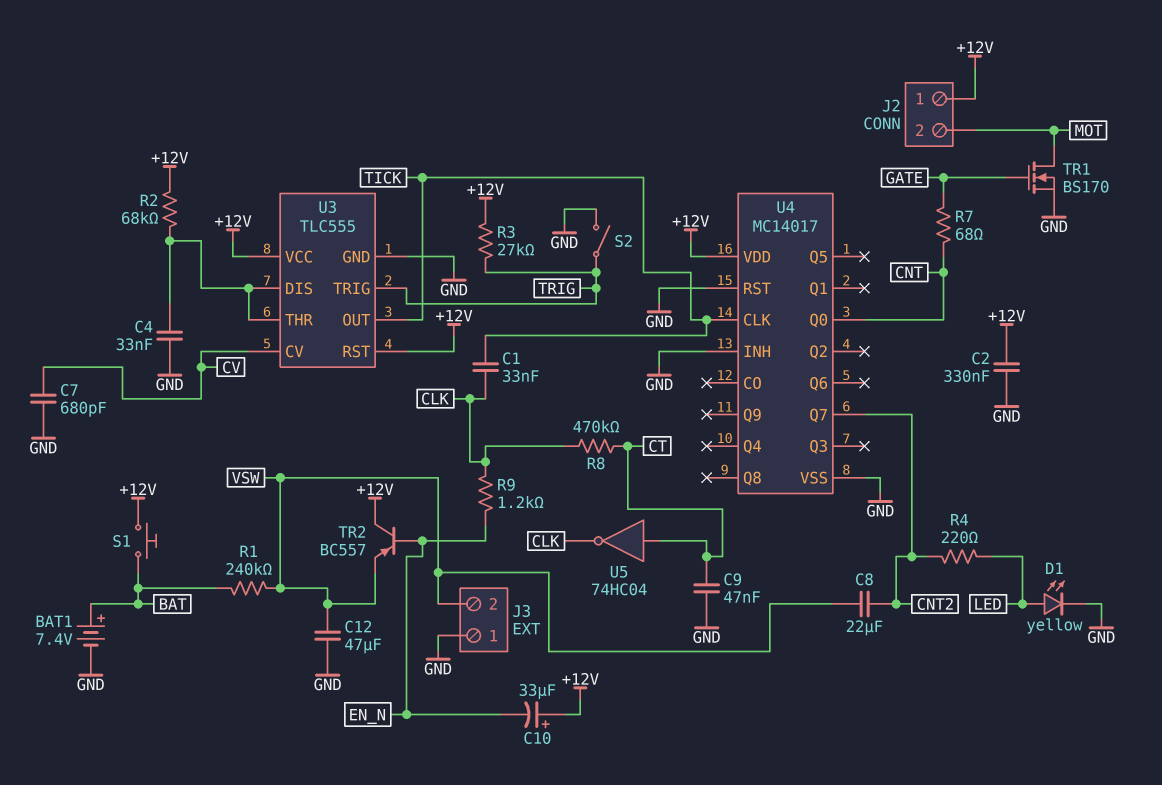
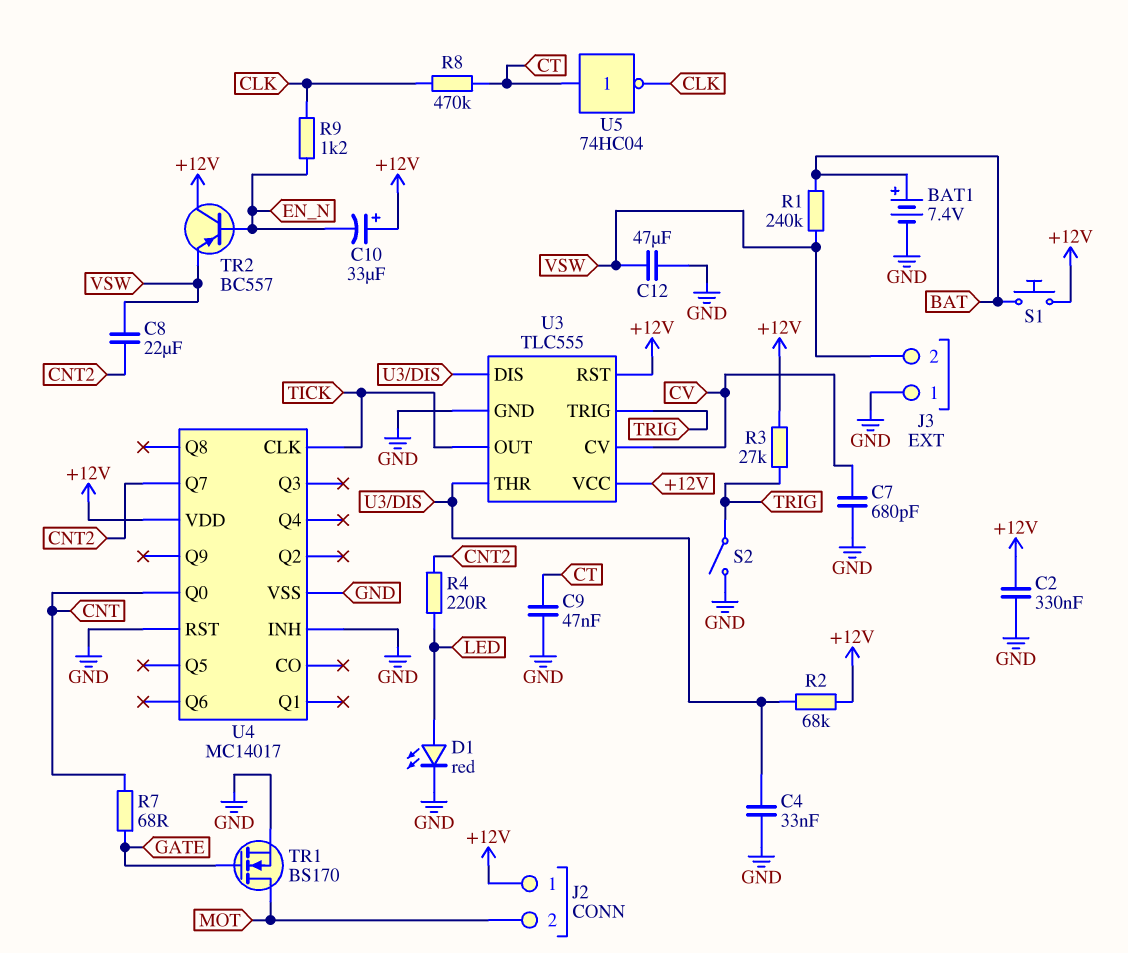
C1: 33nF (CLK, TICK) -> none
D1: LED yellow (A LED, K GND) -> LED red (A LED, K GND)

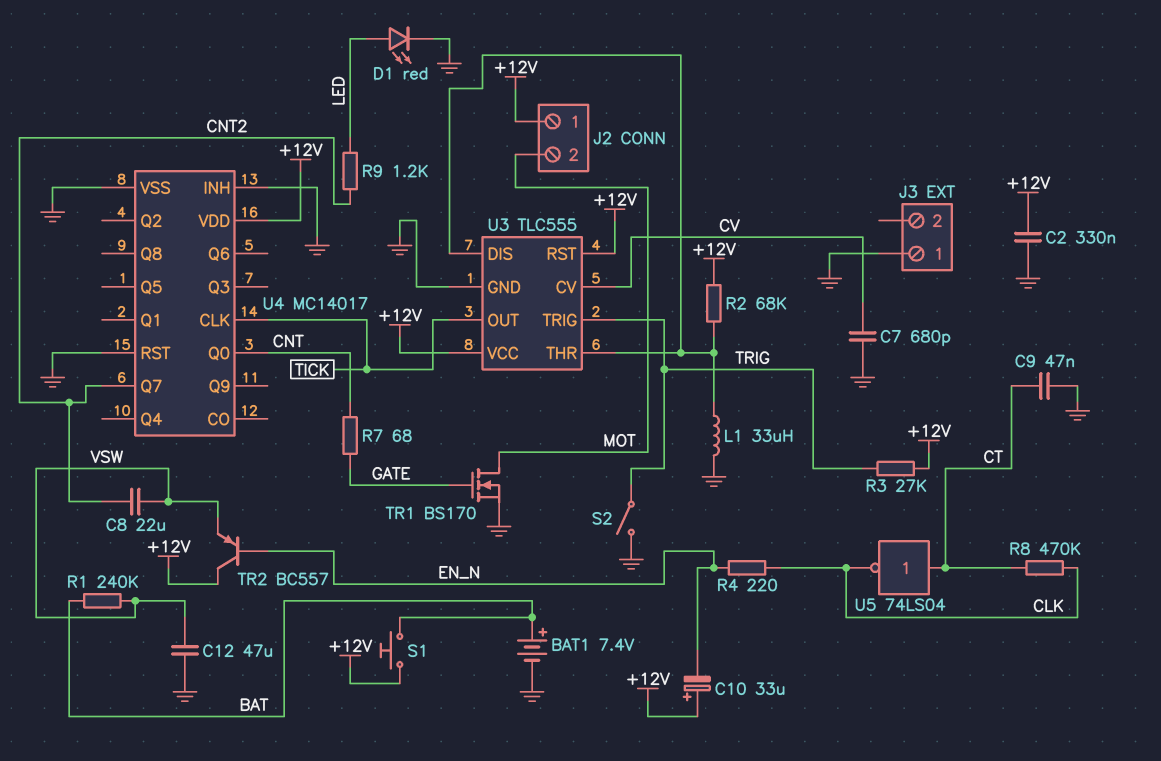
C4: 33nF (GND, U3/DIS) -> none
J3 pin 2: VSW -> none
L1: none -> 33uH (GND, U3/DIS)
R4: 220 (CNT2, LED) -> 220 (CLK, EN_N)
R9: 1.2k (CLK, EN_N) -> 1.2k (CNT2, LED)
U5: NOT 74HC04 (in CT, out CLK) -> NOT 74LS04 (in CT, out CLK)

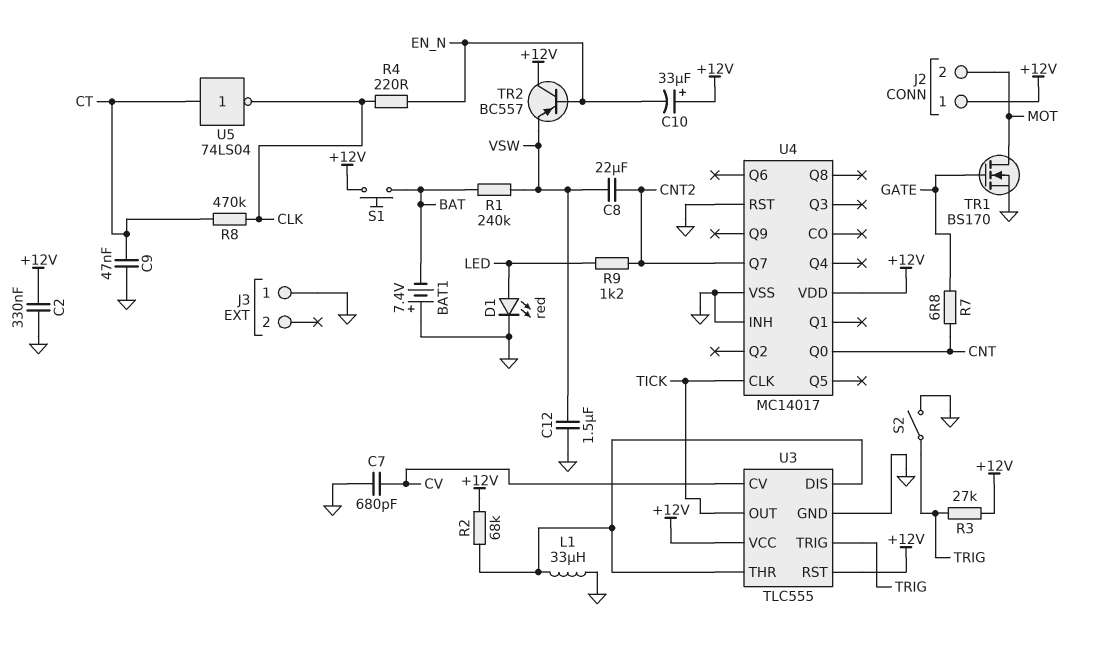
BAT1: 7.4V (plus BAT, minus GND) -> 7.4V (plus GND, minus BAT)
C12: 47uF (GND, VSW) -> 1.5uF (GND, VSW)
R7: 68 (CNT, GATE) -> 6.8 (CNT, GATE)

